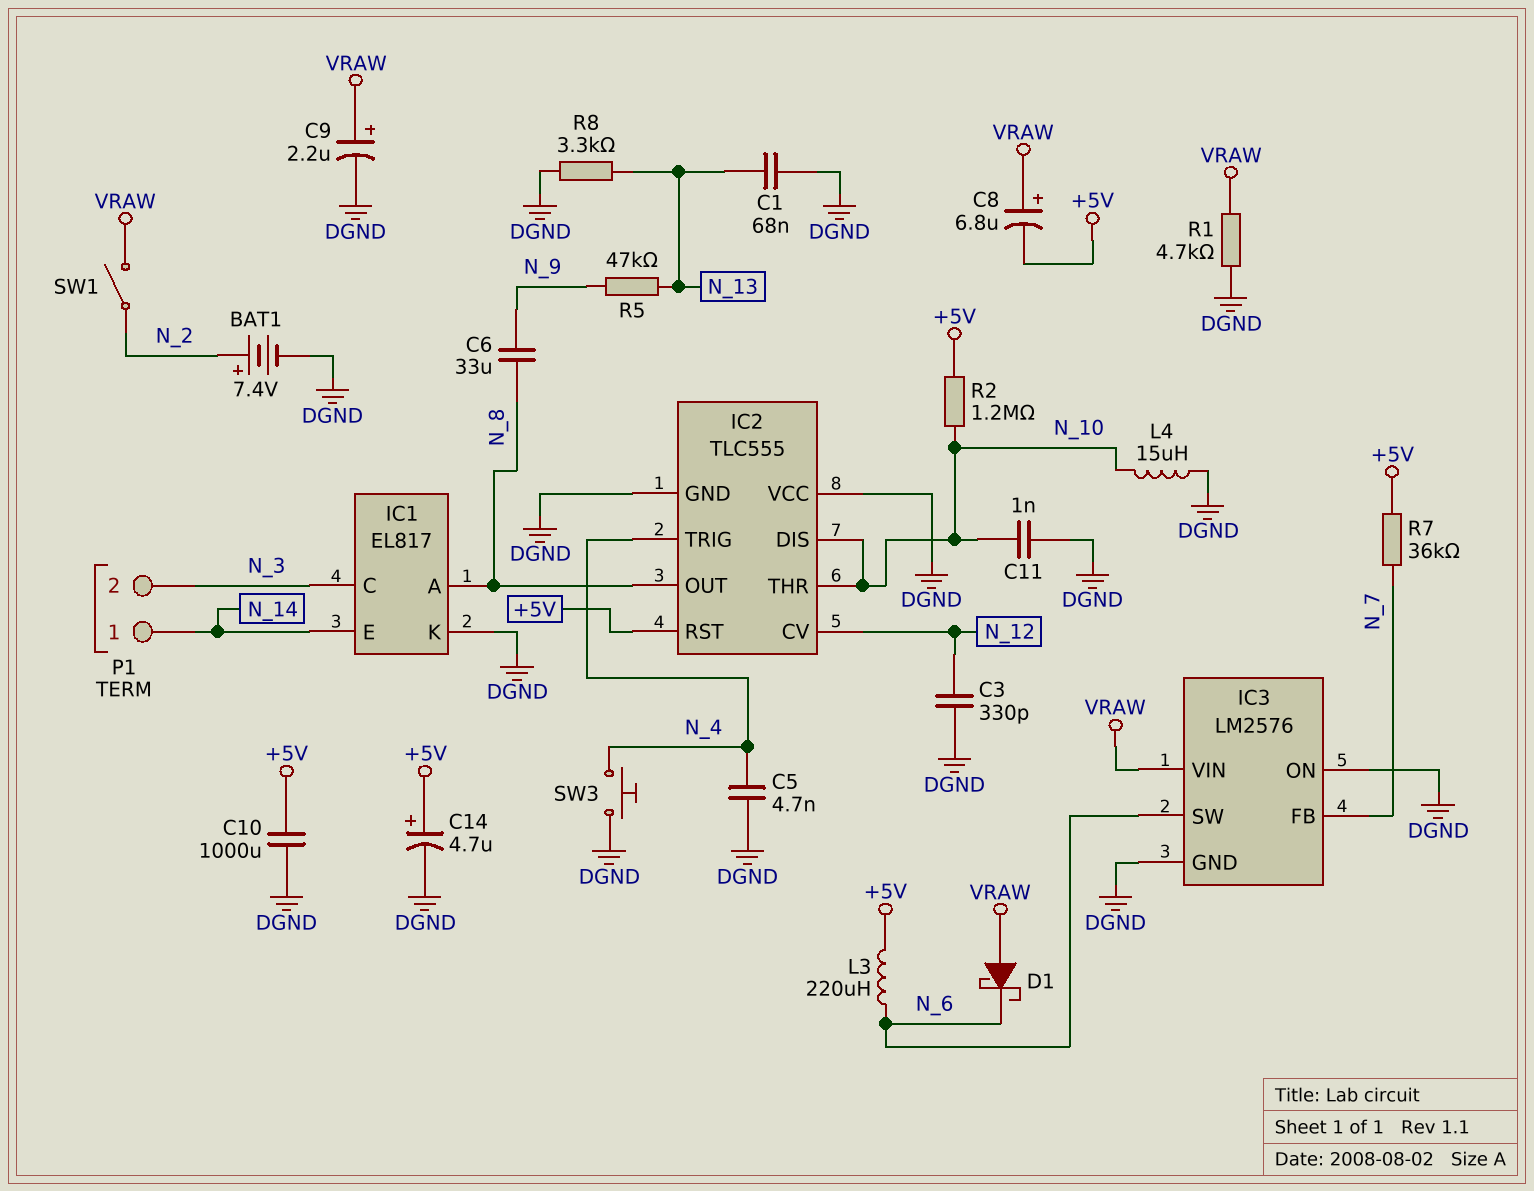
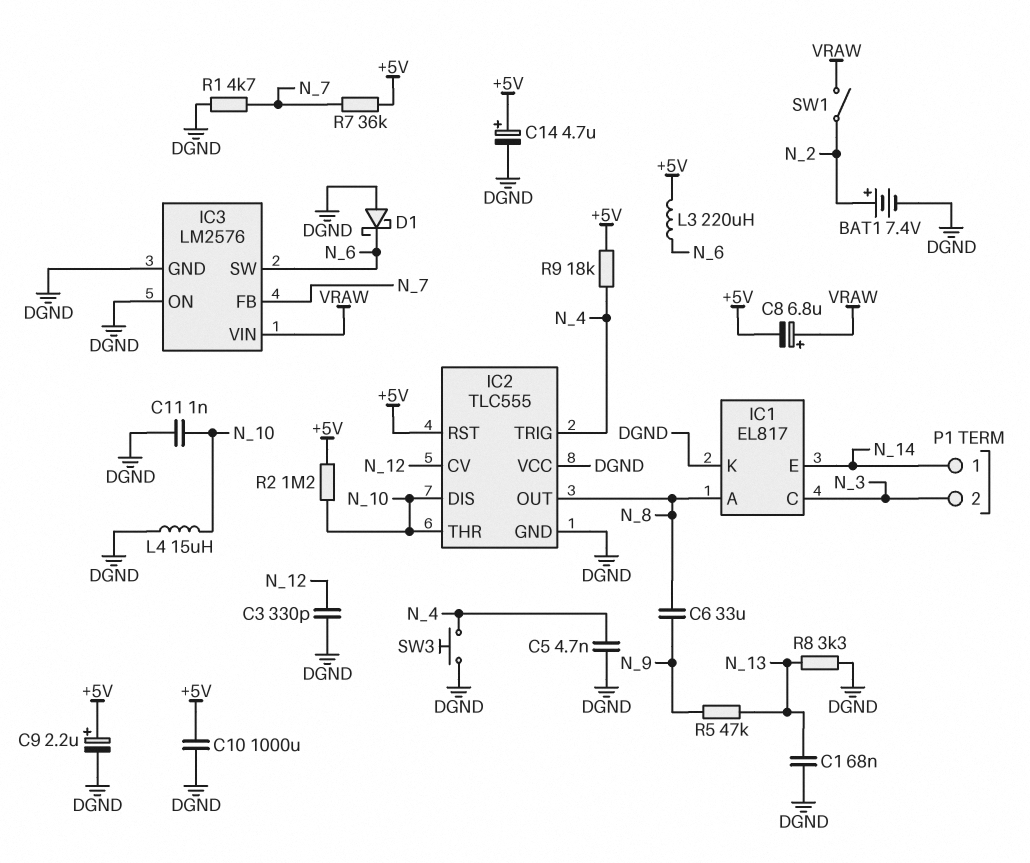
C9: 2.2uF (plus VRAW, minus DGND) -> 2.2uF (plus +5V, minus DGND)
D1: schottky (A VRAW, K N_6) -> schottky (A DGND, K N_6)
R1: 4.7k (DGND, VRAW) -> 4.7k (DGND, N_7)
R9: none -> 18k (+5V, N_4)

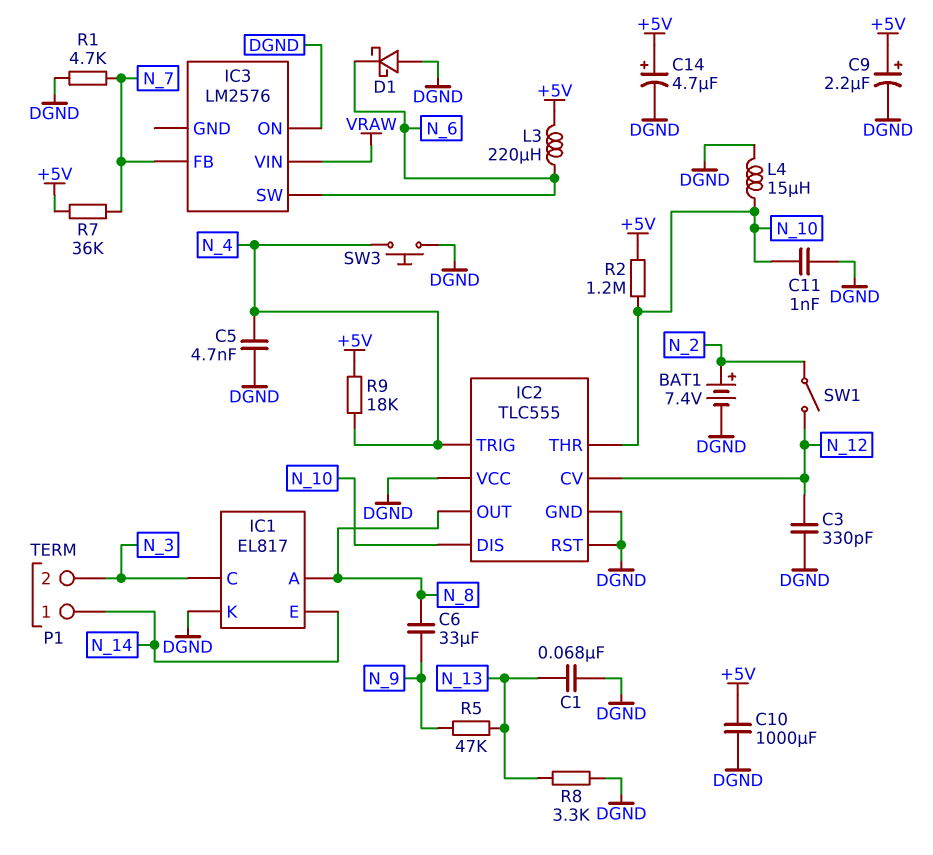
C8: 6.8uF (plus VRAW, minus +5V) -> none
IC2 pin RST: +5V -> DGND
IC3 pin GND: DGND -> none
SW1: switch (N_2, VRAW) -> switch (N_2, N_12)

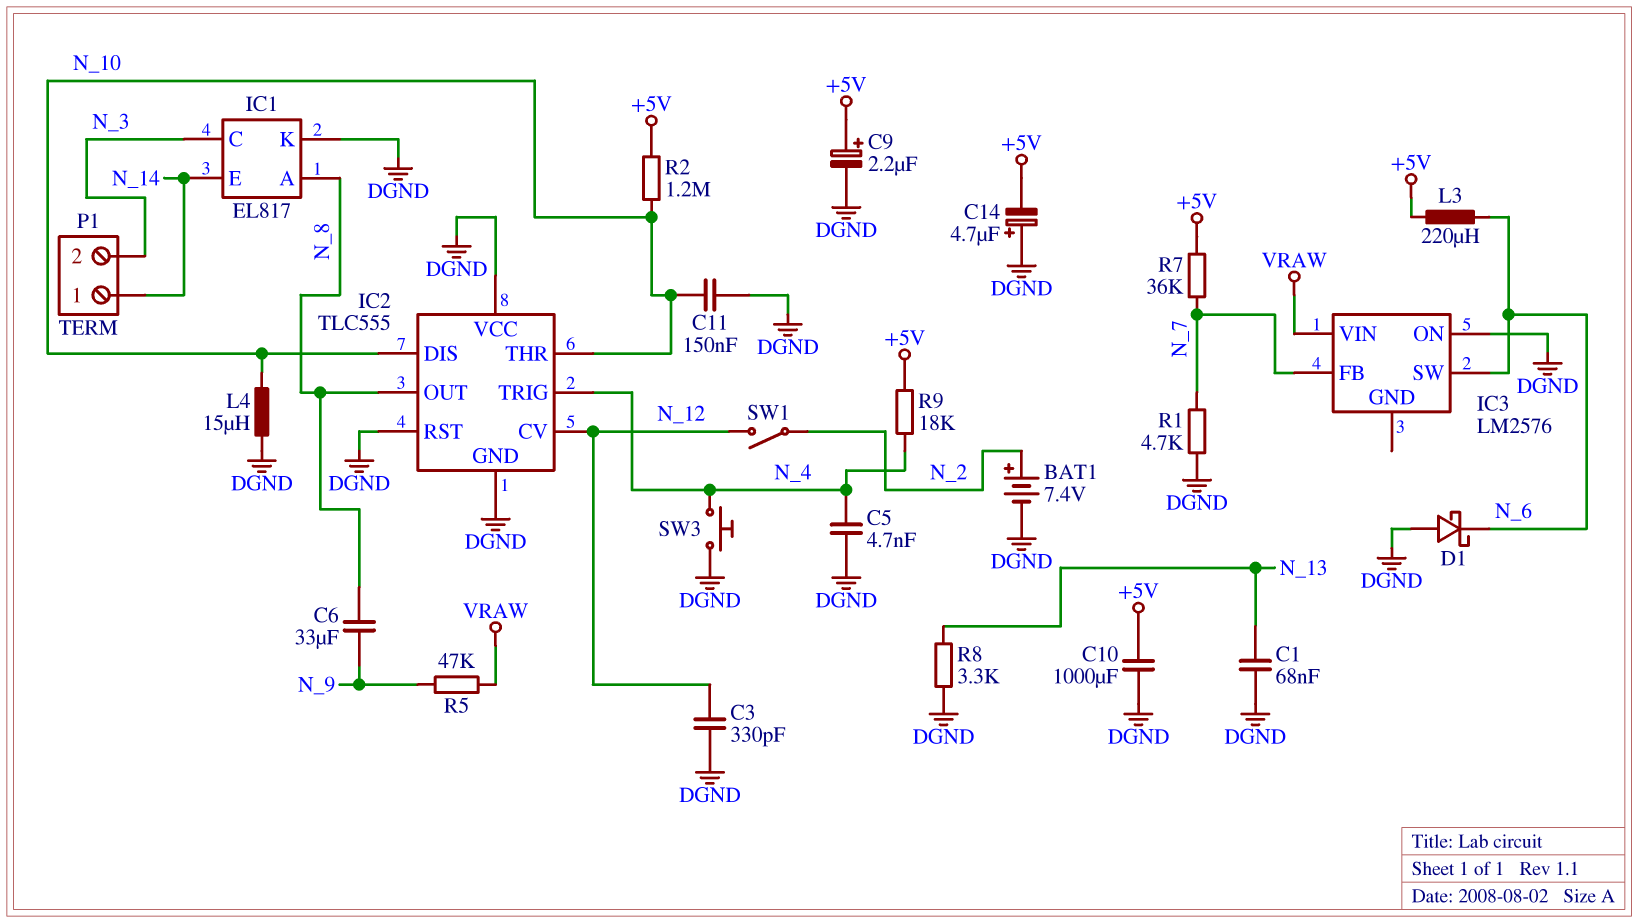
C11: 1nF (DGND, N_10) -> 150nF (DGND, N_10)
C14: 4.7uF (plus +5V, minus DGND) -> 4.7uF (plus DGND, minus +5V)
R5: 47k (N_9, N_13) -> 47k (N_9, VRAW)

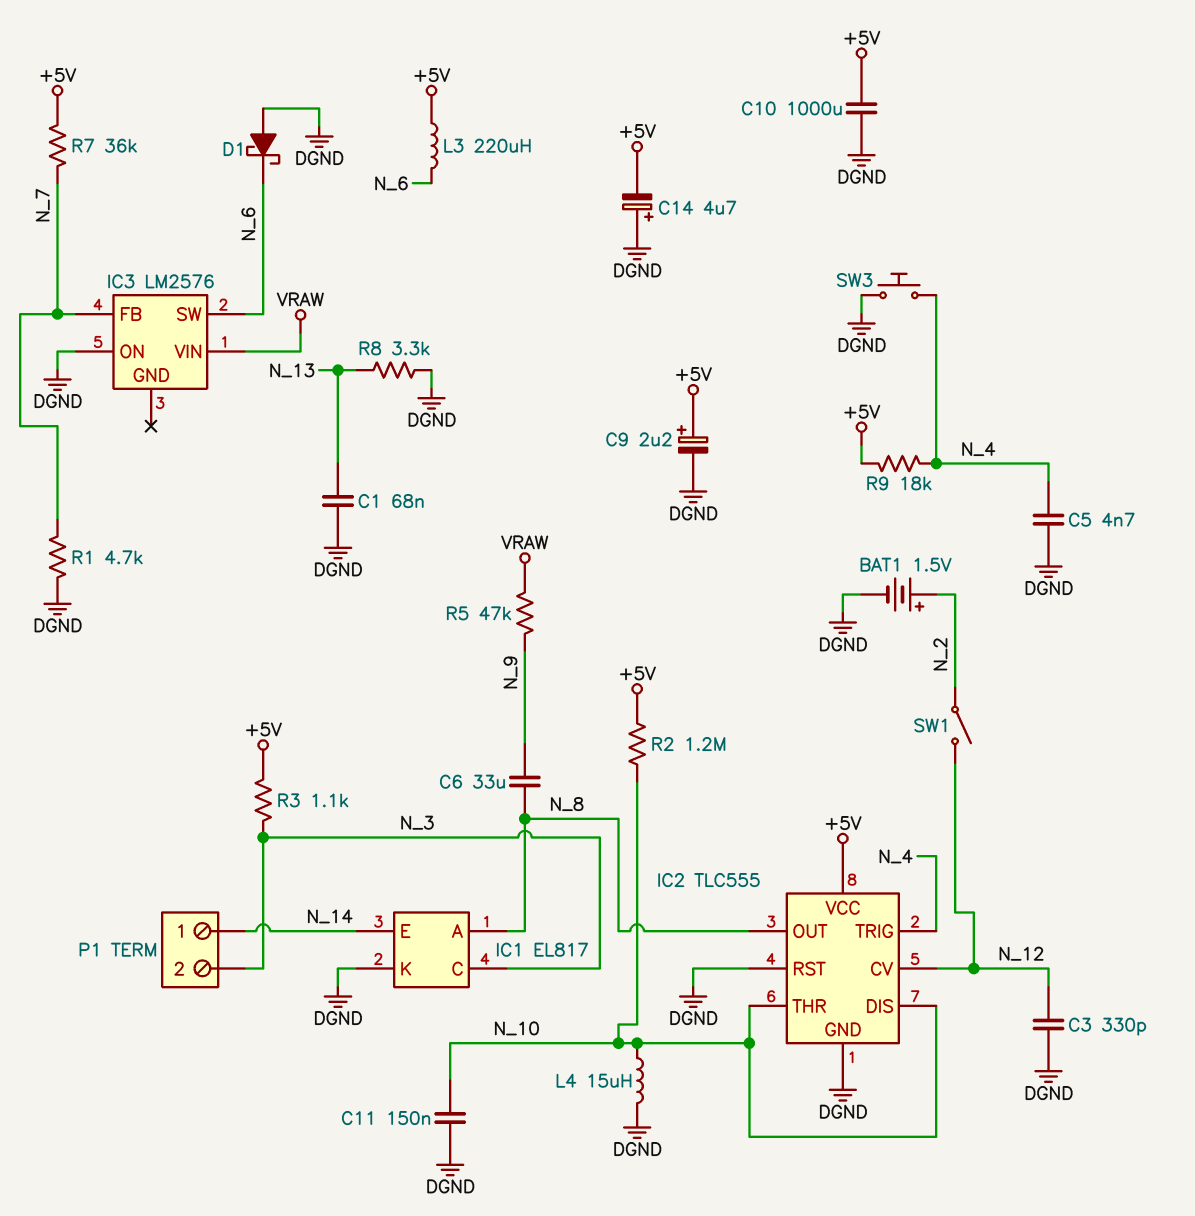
BAT1: 7.4V (plus N_2, minus DGND) -> 1.5V (plus N_2, minus DGND)
IC2 pin VCC: DGND -> +5V
R3: none -> 1.1k (+5V, N_3)

